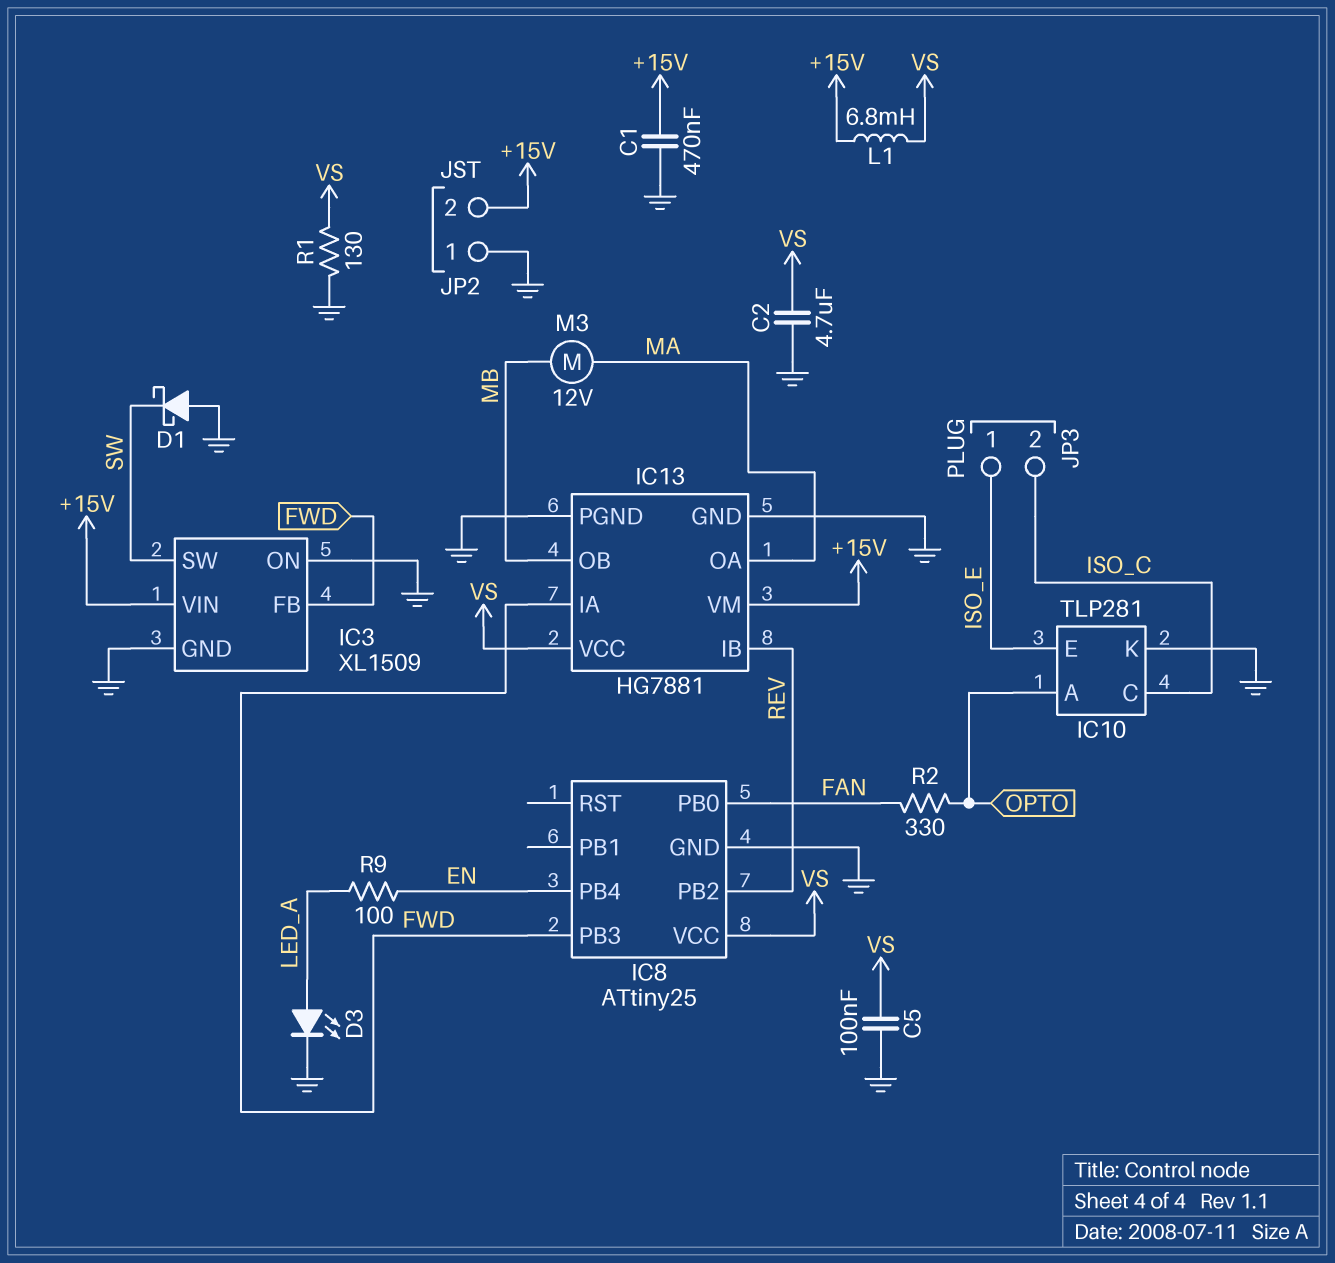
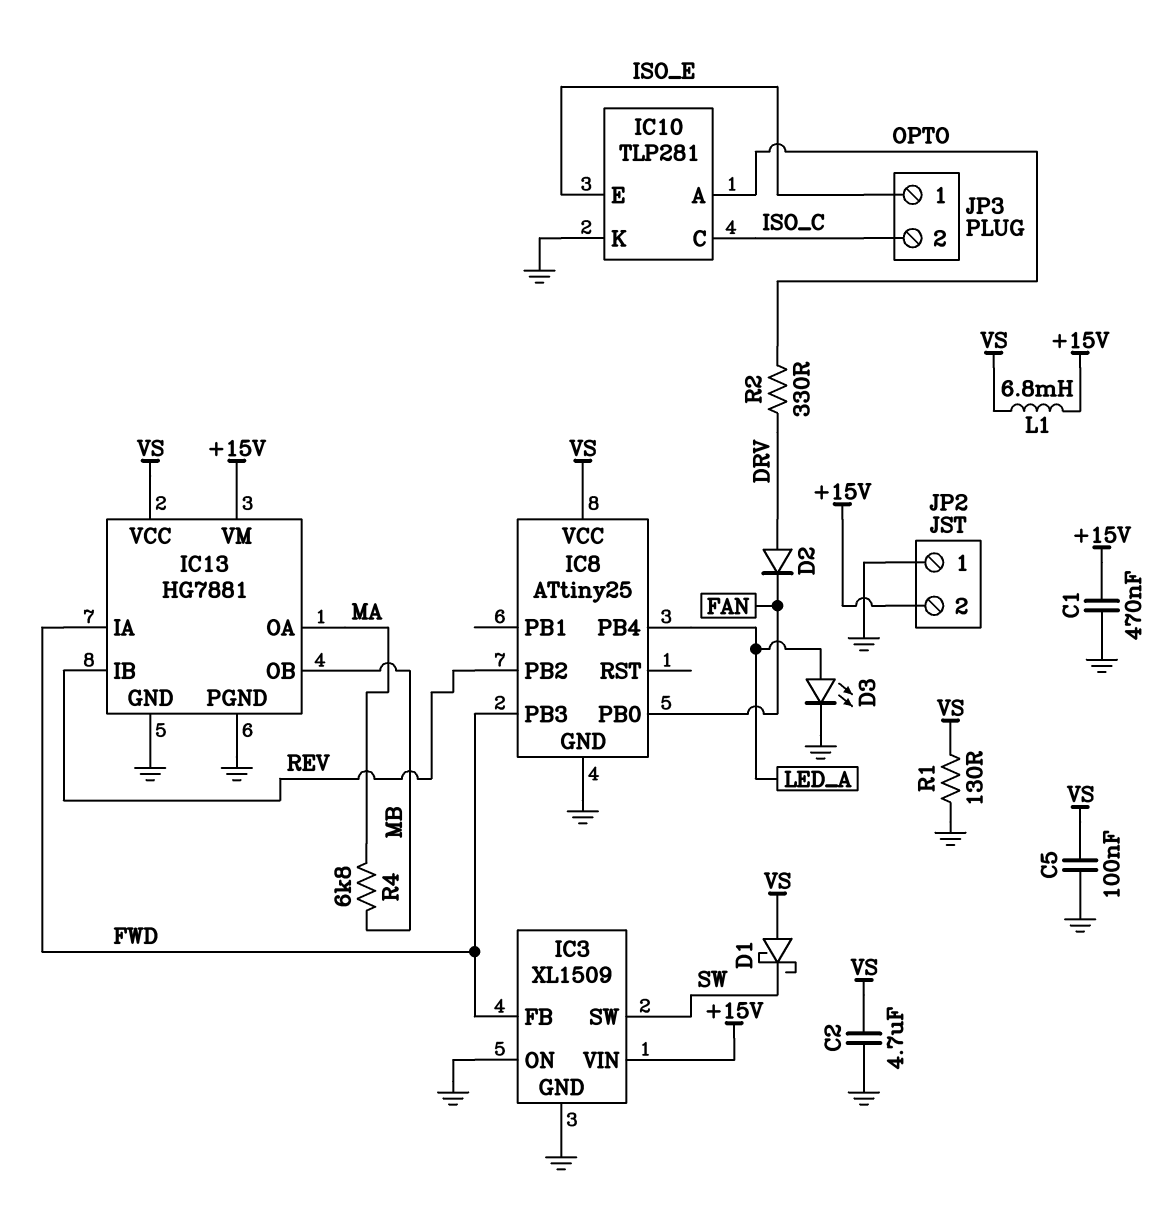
D1: schottky (A GND, K SW) -> schottky (A VS, K SW)
D2: none -> diode (A DRV, K FAN)
IC8 pin PB4: EN -> LED_A
M3: motor 12V (MA, MB) -> none
R2: 330 (FAN, OPTO) -> 330 (DRV, OPTO)
R4: none -> 6.8k (MA, MB)
R9: 100 (EN, LED_A) -> none

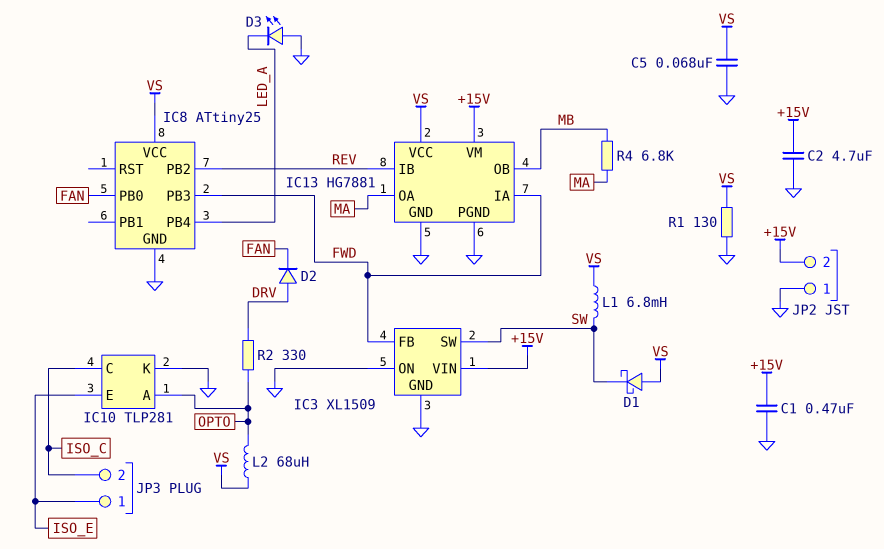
C2: 4.7uF (GND, VS) -> 4.7uF (+15V, GND)
C5: 100nF (GND, VS) -> 68nF (GND, VS)
D3: LED (A LED_A, K GND) -> LED (A GND, K LED_A)
L1: 6.8mH (+15V, VS) -> 6.8mH (SW, VS)
L2: none -> 68uH (OPTO, VS)

